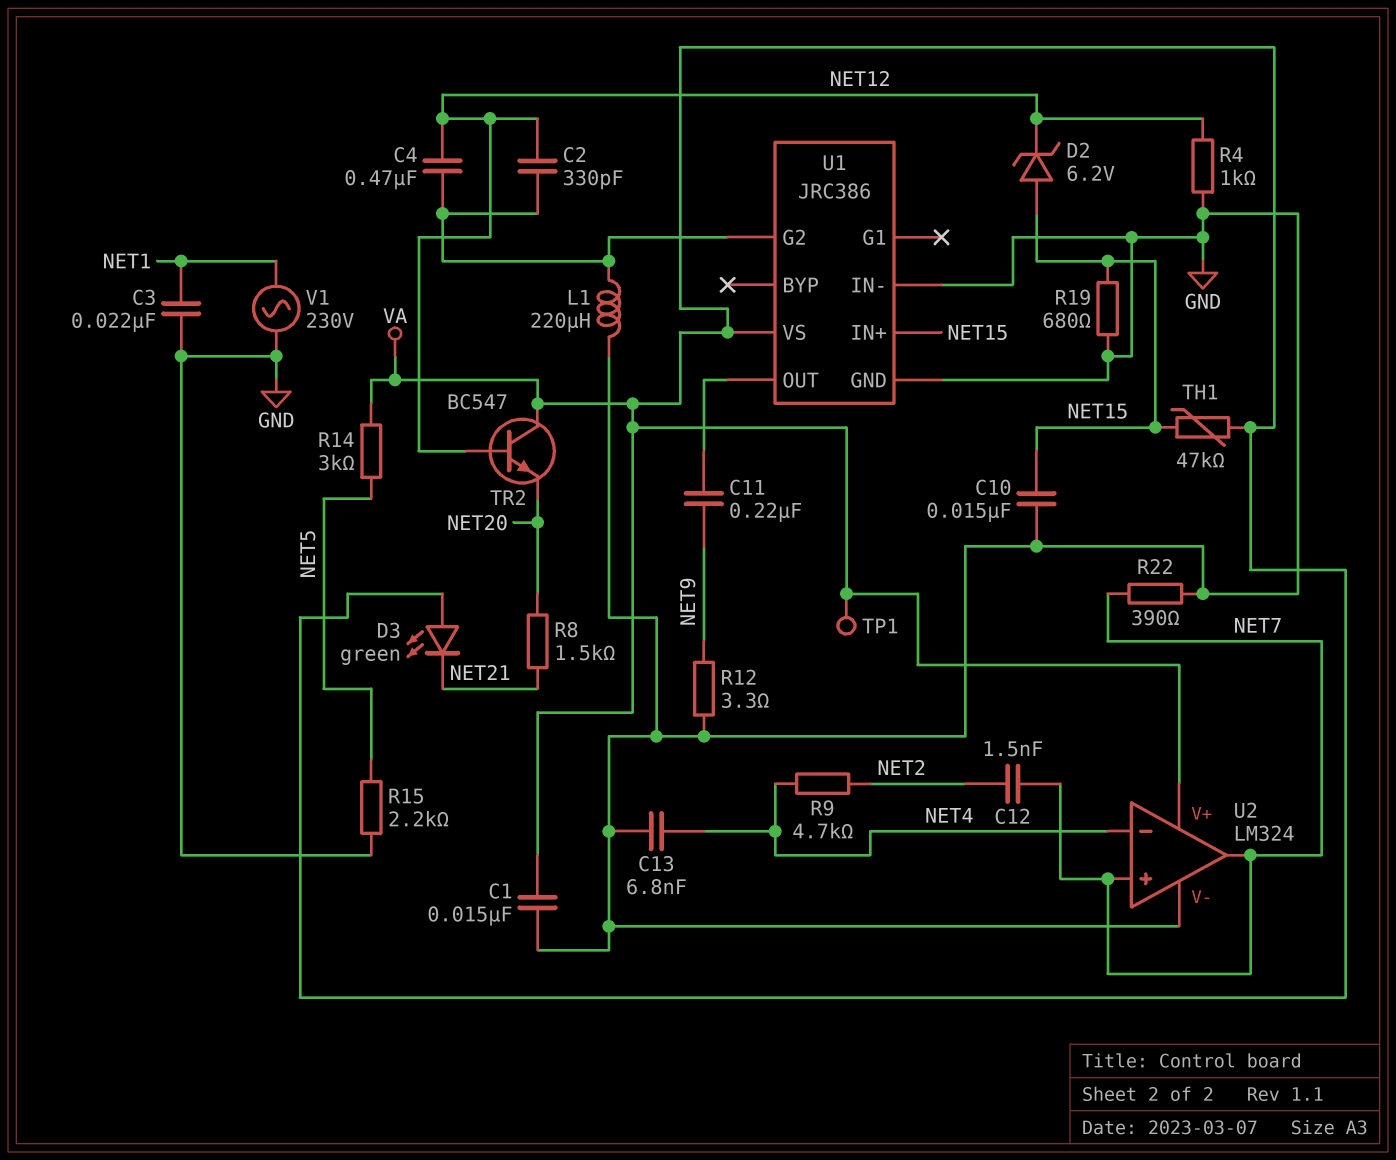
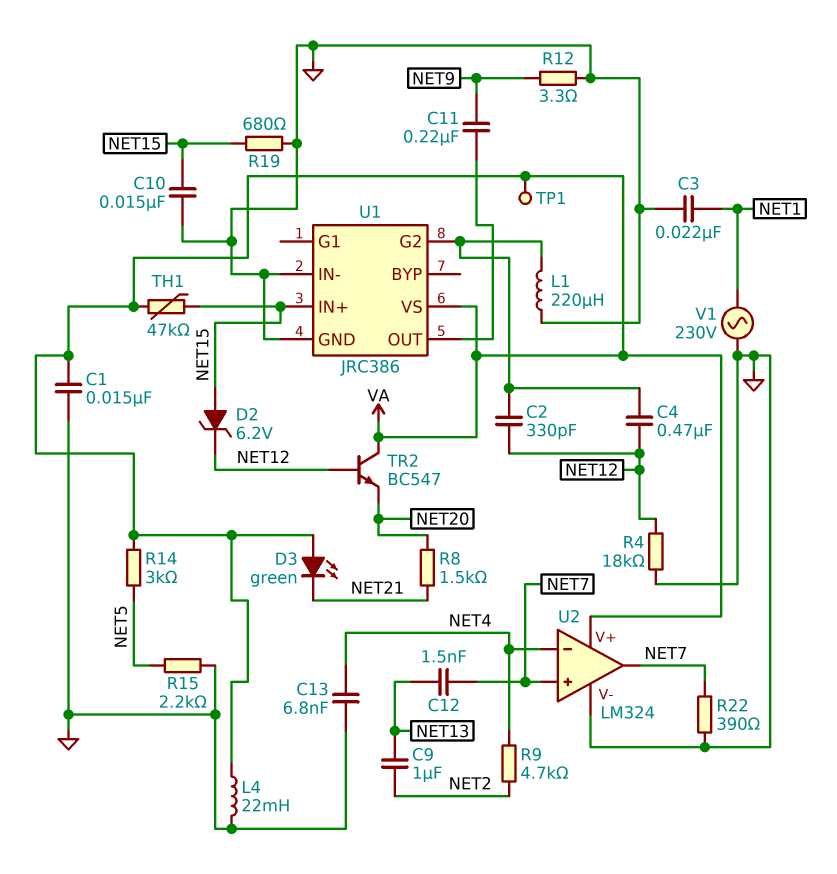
C9: none -> 1uF (NET2, NET13)
C12: 1.5nF (NET2, NET7) -> 1.5nF (NET7, NET13)
L4: none -> 22mH (GND, VA)
R4: 1k (GND, NET12) -> 18k (GND, NET12)

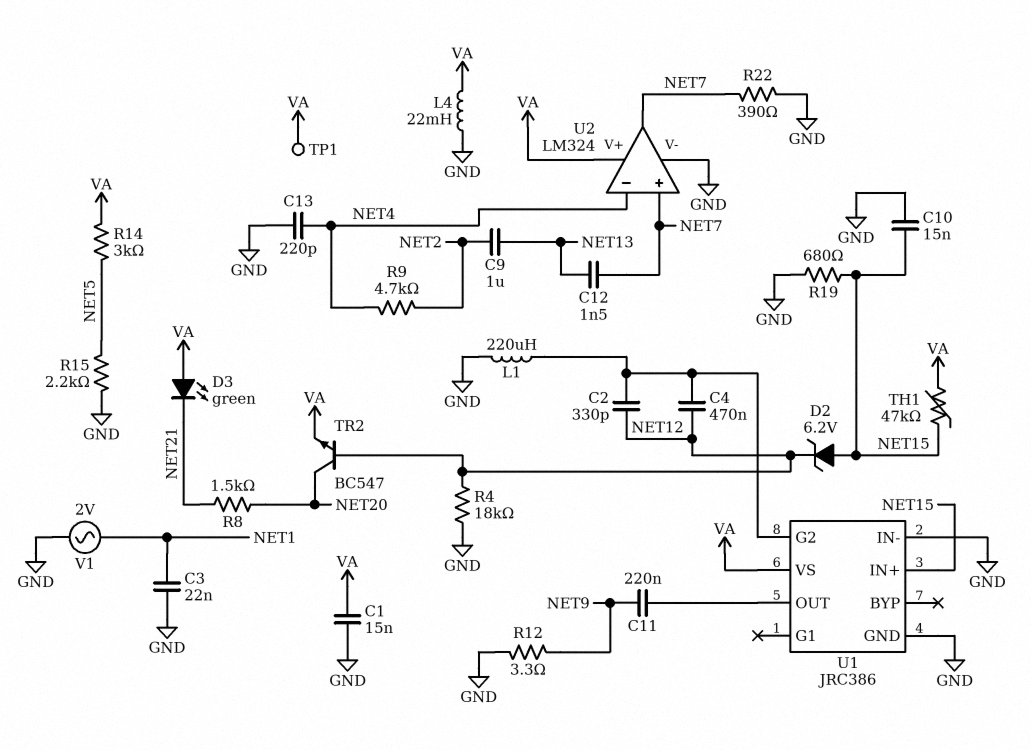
C13: 6.8nF (GND, NET4) -> 220pF (GND, NET4)
TR2: NPN BC547 (B NET12, C VA, E NET20) -> NPN BC547 (B NET12, C NET20, E VA)
V1: AC 230V (GND, NET1) -> AC 2V (GND, NET1)

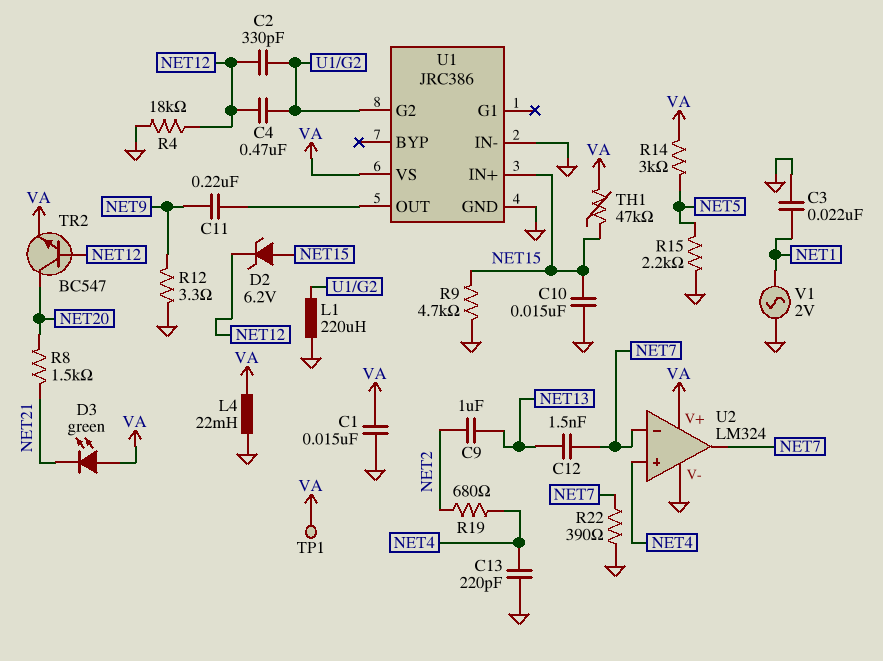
R9: 4.7k (NET2, NET4) -> 4.7k (GND, NET15)
R19: 680 (GND, NET15) -> 680 (NET2, NET4)
U2 pin in+: NET7 -> NET4
U2 pin in-: NET4 -> NET7

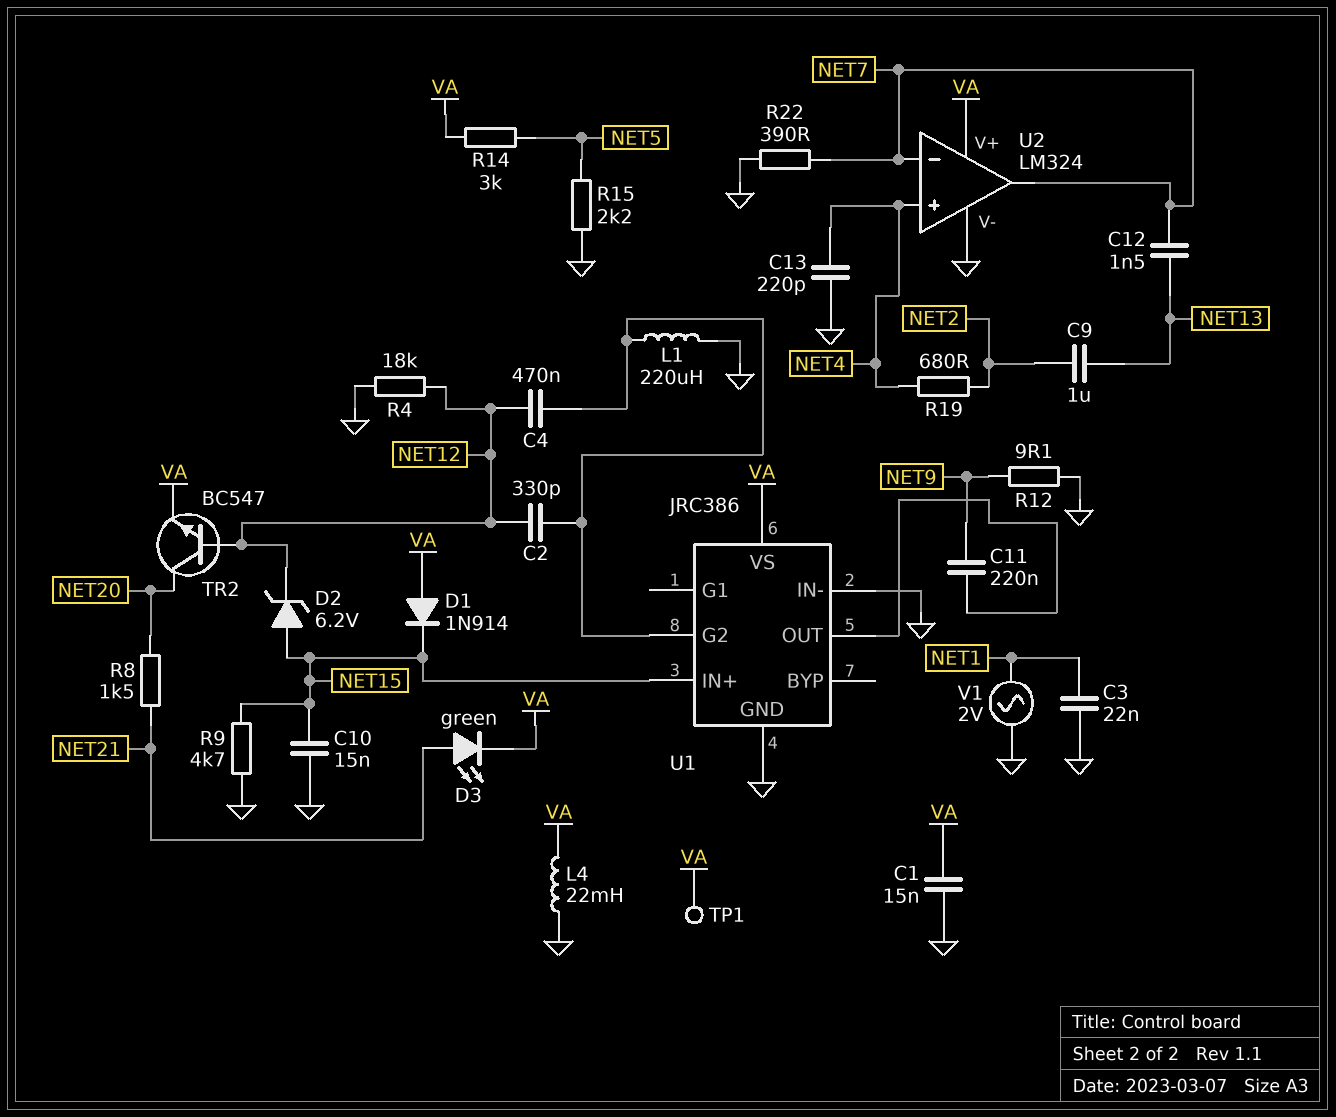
D1: none -> diode 1N914 (A VA, K NET15)
D3: LED green (A VA, K NET21) -> LED green (A NET21, K VA)
R12: 3.3 (GND, NET9) -> 9.1 (GND, NET9)
TH1: 47k (NET15, VA) -> none

